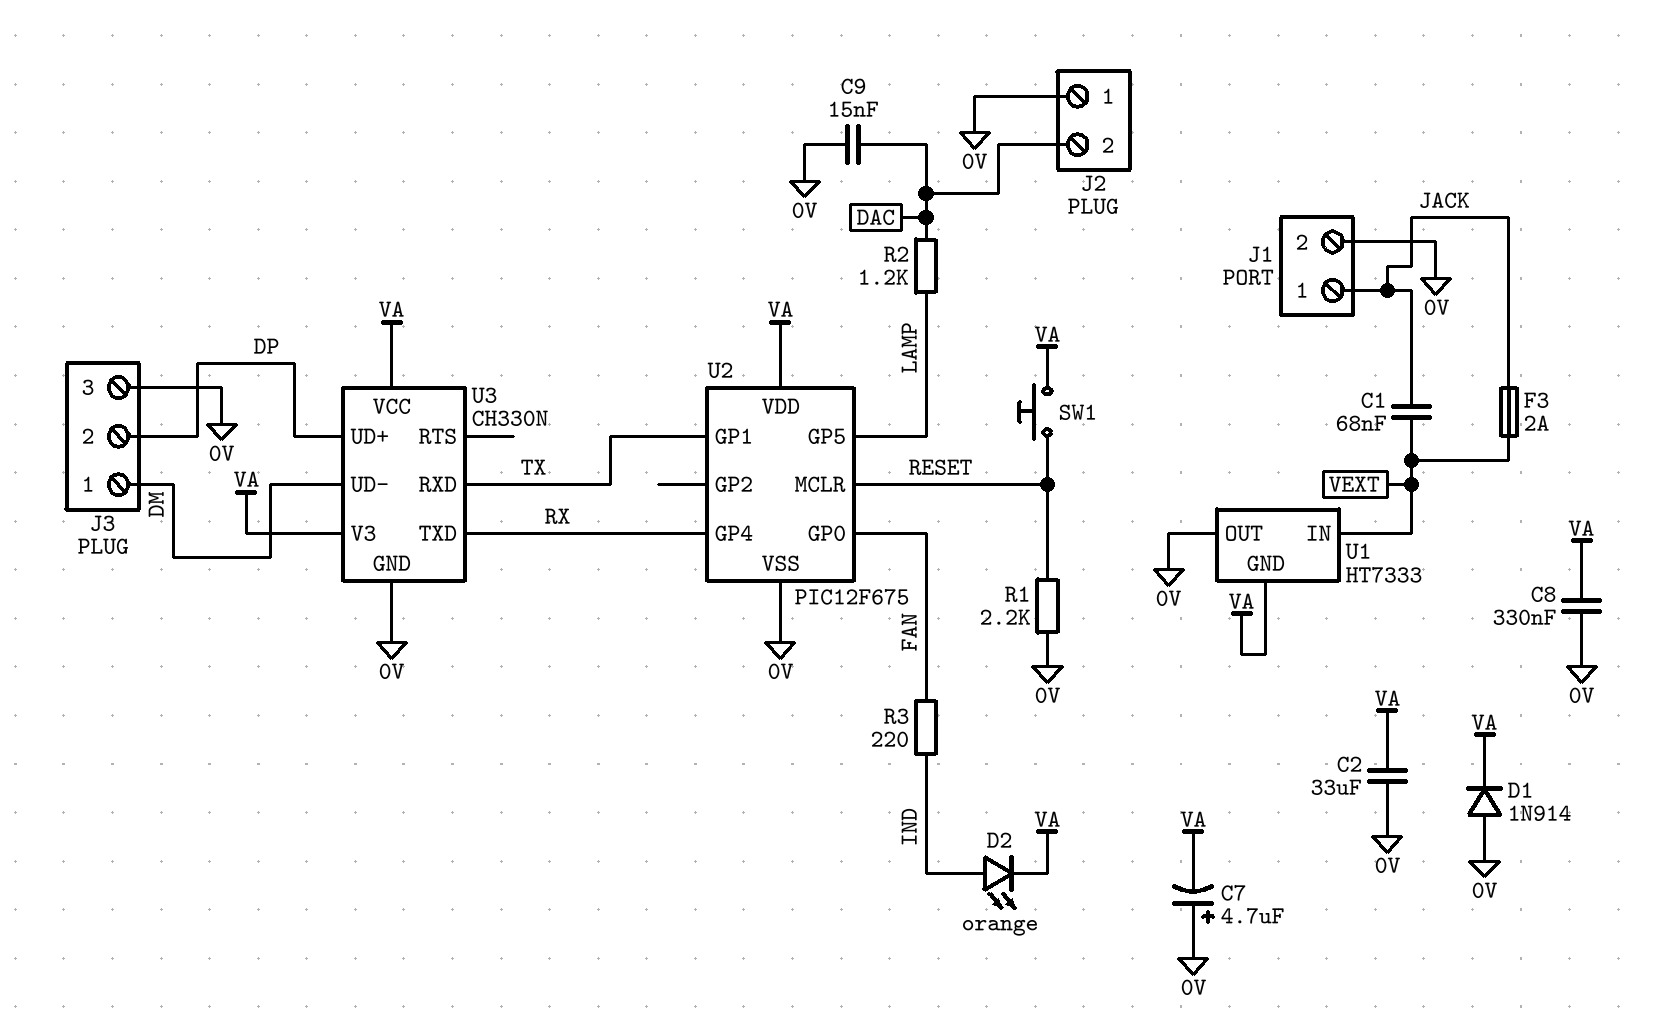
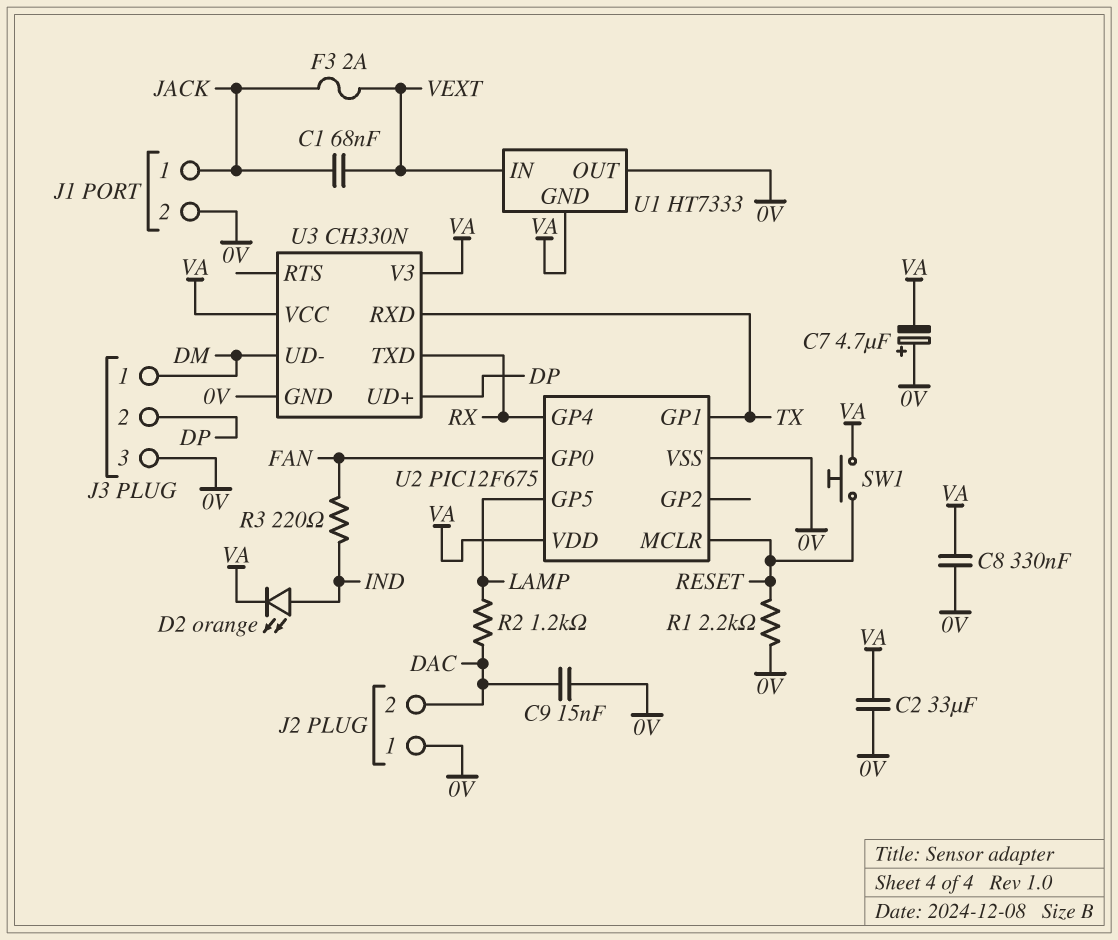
D1: diode 1N914 (A 0V, K VA) -> none

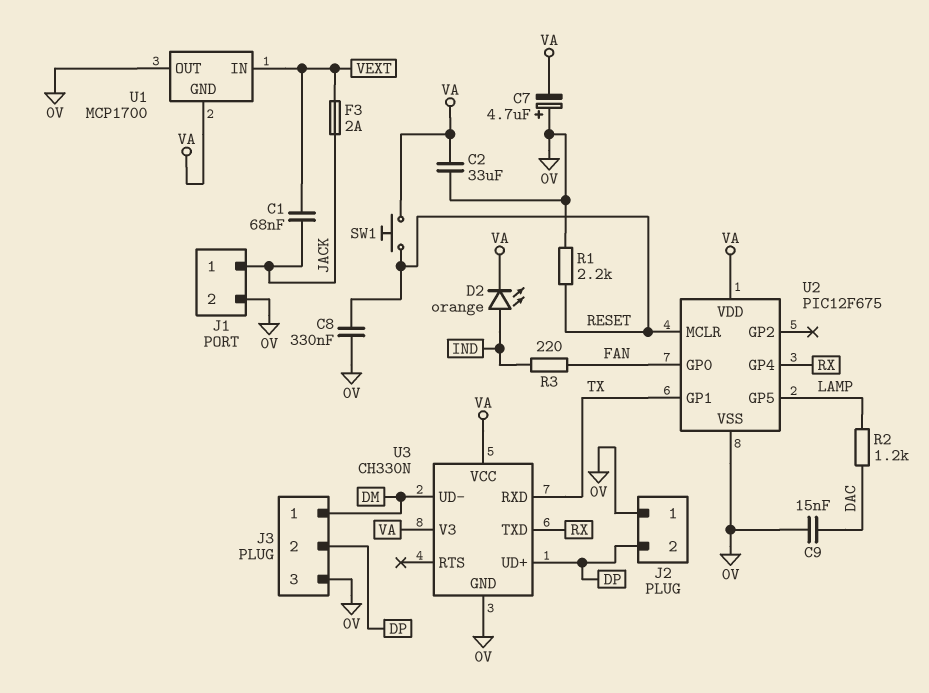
C8: 330nF (0V, VA) -> 330nF (0V, RESET)
J2 pin 2: DAC -> DP
U1: HT7333 -> MCP1700

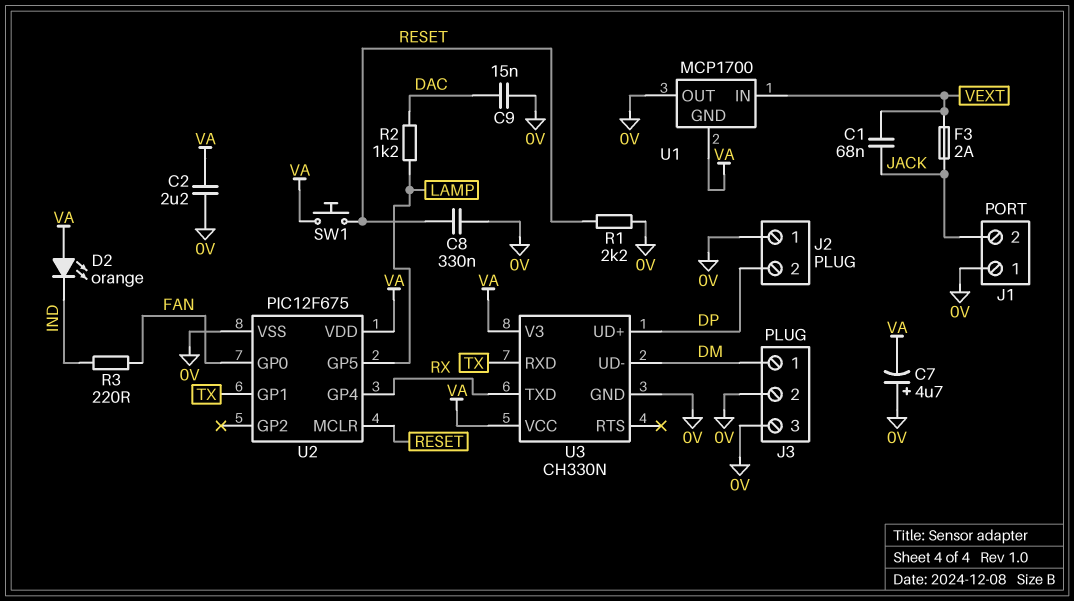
C2: 33uF (0V, VA) -> 2.2uF (0V, VA)
D2: LED orange (A IND, K VA) -> LED orange (A VA, K IND)
J1 pin 1: JACK -> 0V
J1 pin 2: 0V -> JACK
J3 pin 2: DP -> 0V

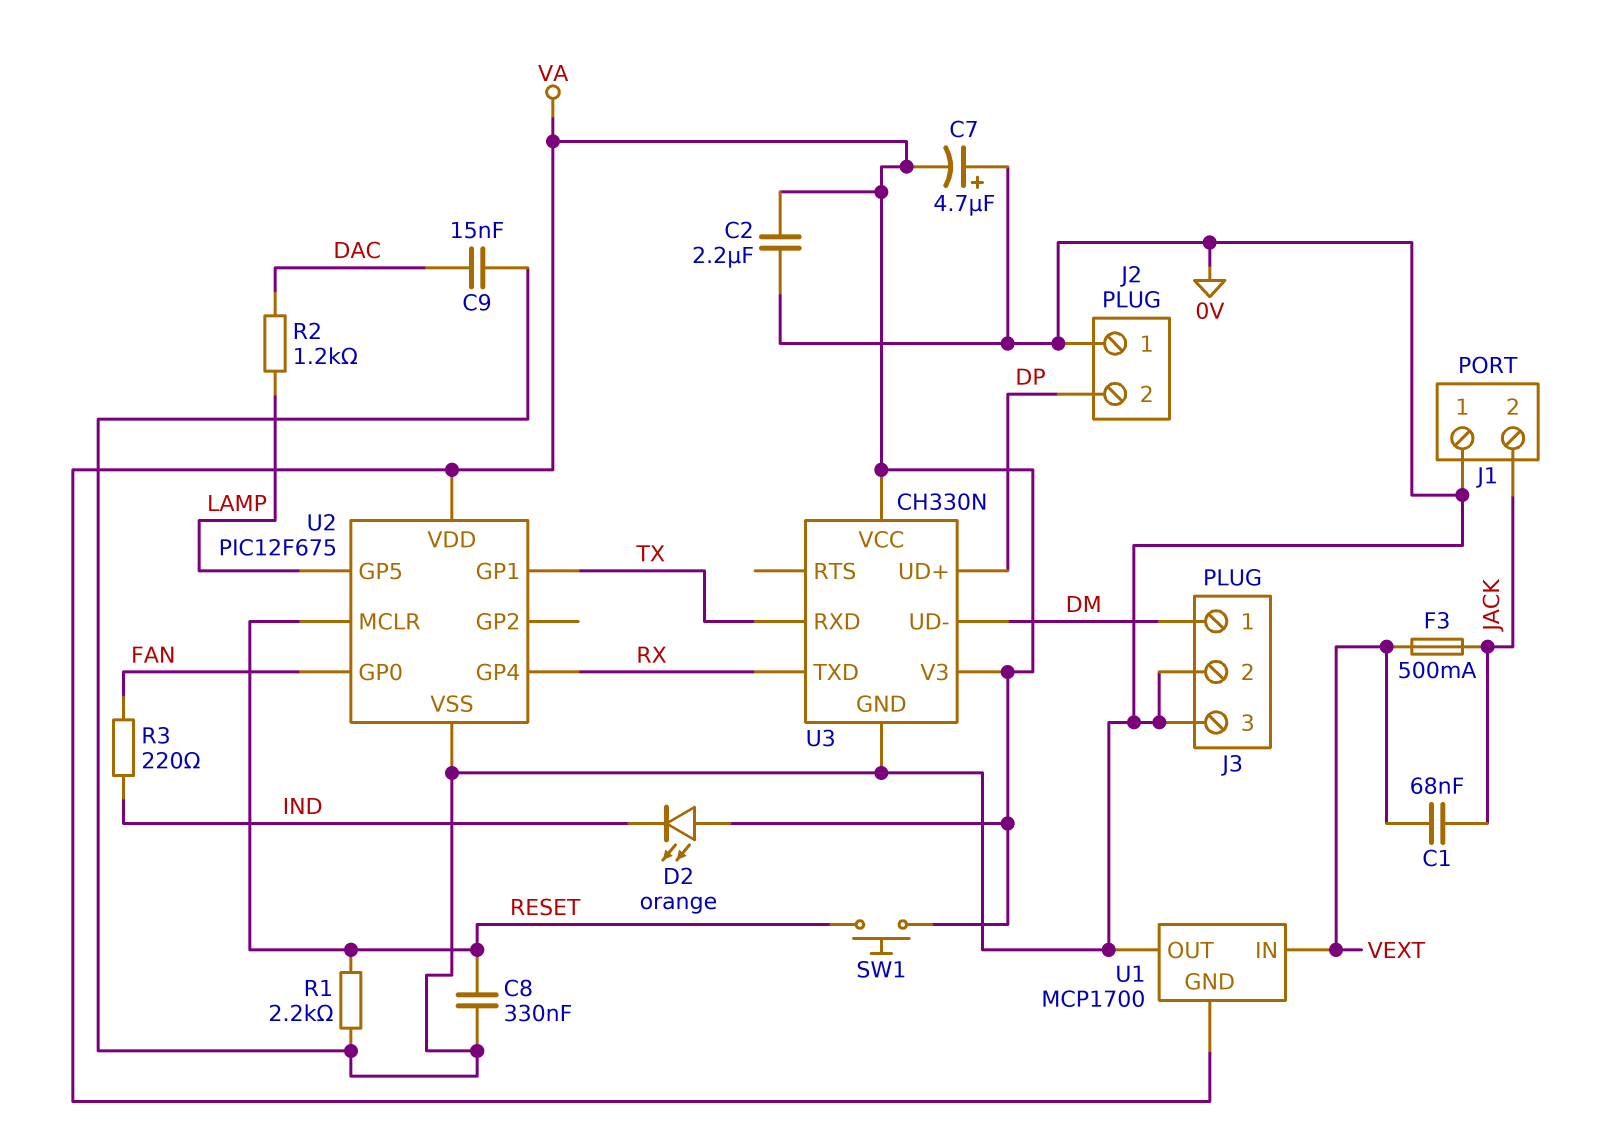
F3: 2A (JACK, VEXT) -> 500mA (JACK, VEXT)

